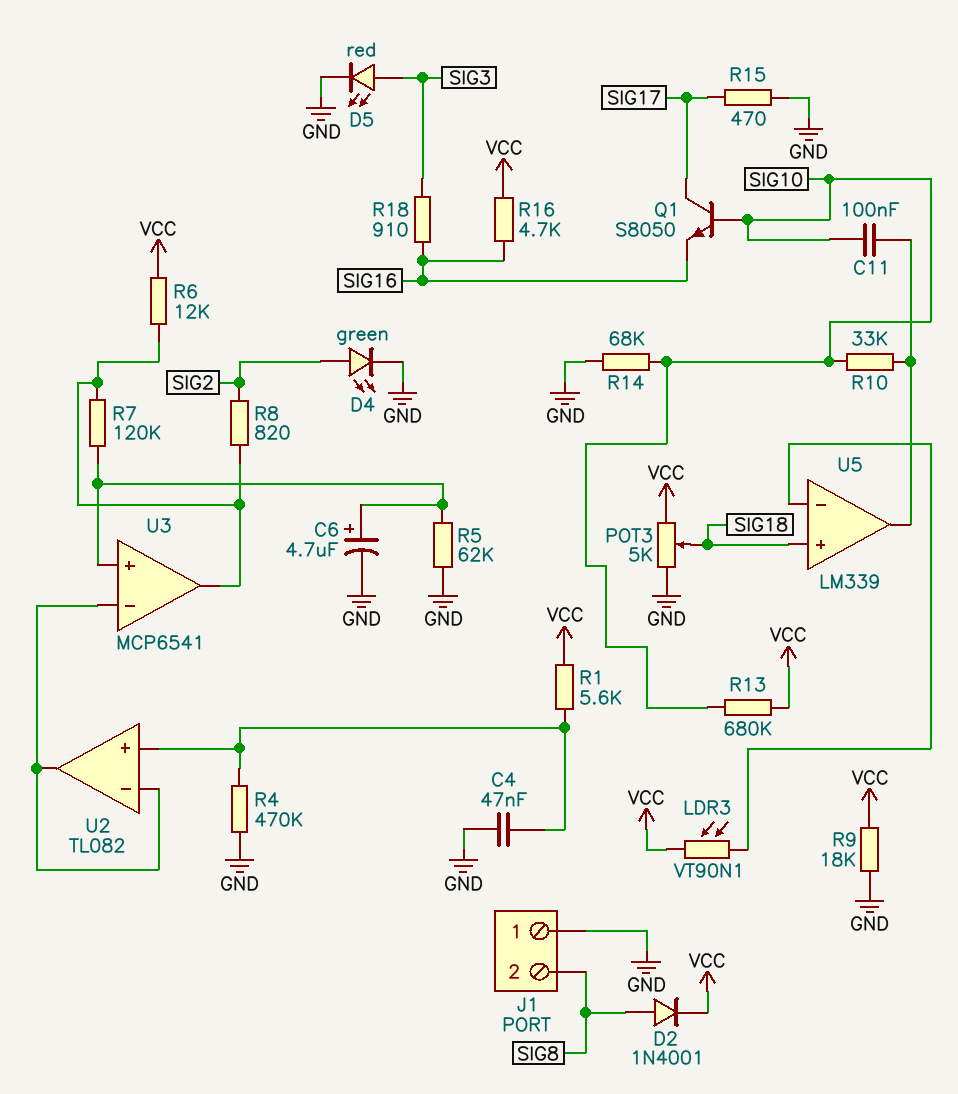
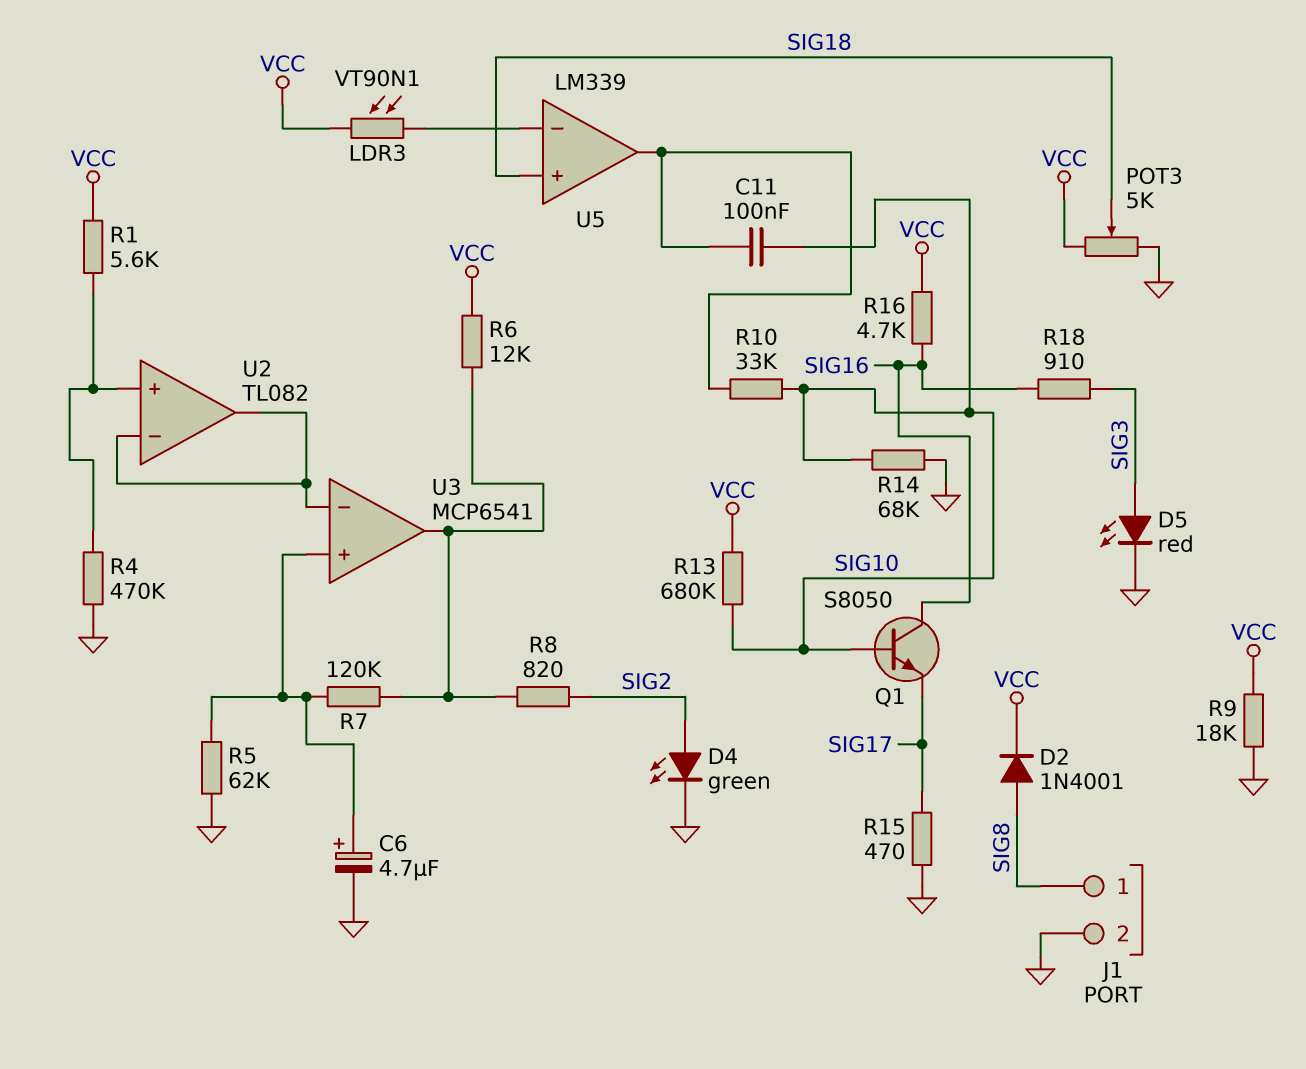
C4: 47nF (GND, U2/in+) -> none
J1 pin 1: GND -> SIG8
J1 pin 2: SIG8 -> GND
Q1: NPN S8050 (B SIG10, C SIG17, E SIG16) -> NPN S8050 (B SIG10, C SIG16, E SIG17)

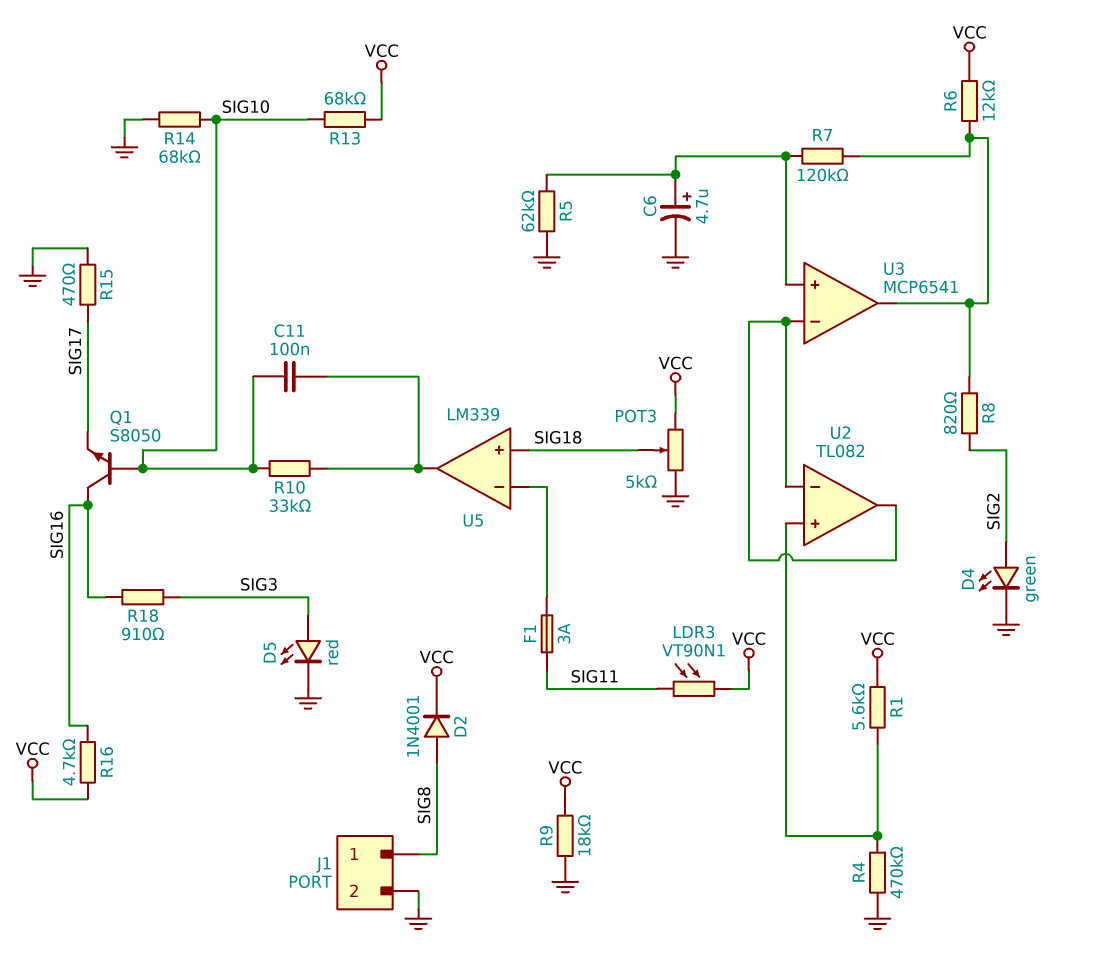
F1: none -> 3A (SIG11, U5/in-)
LDR3: VT90N1 (U5/in-, VCC) -> VT90N1 (SIG11, VCC)
R13: 680k (SIG10, VCC) -> 68k (SIG10, VCC)

